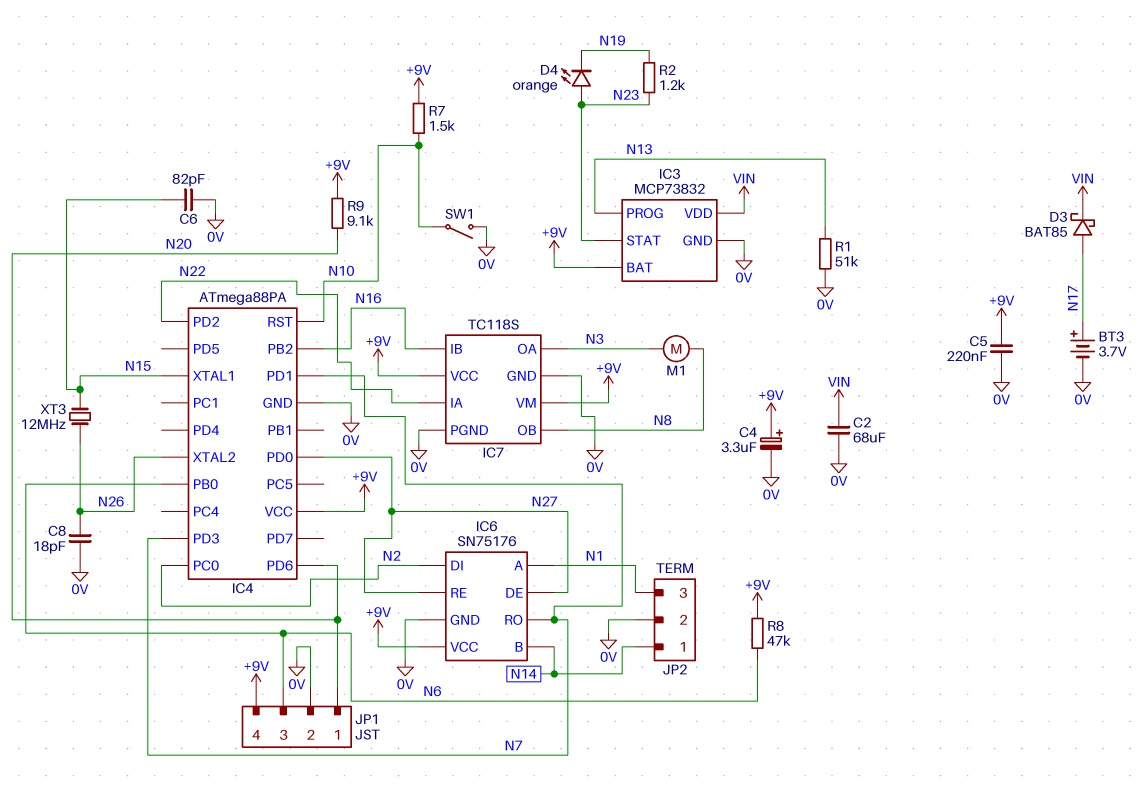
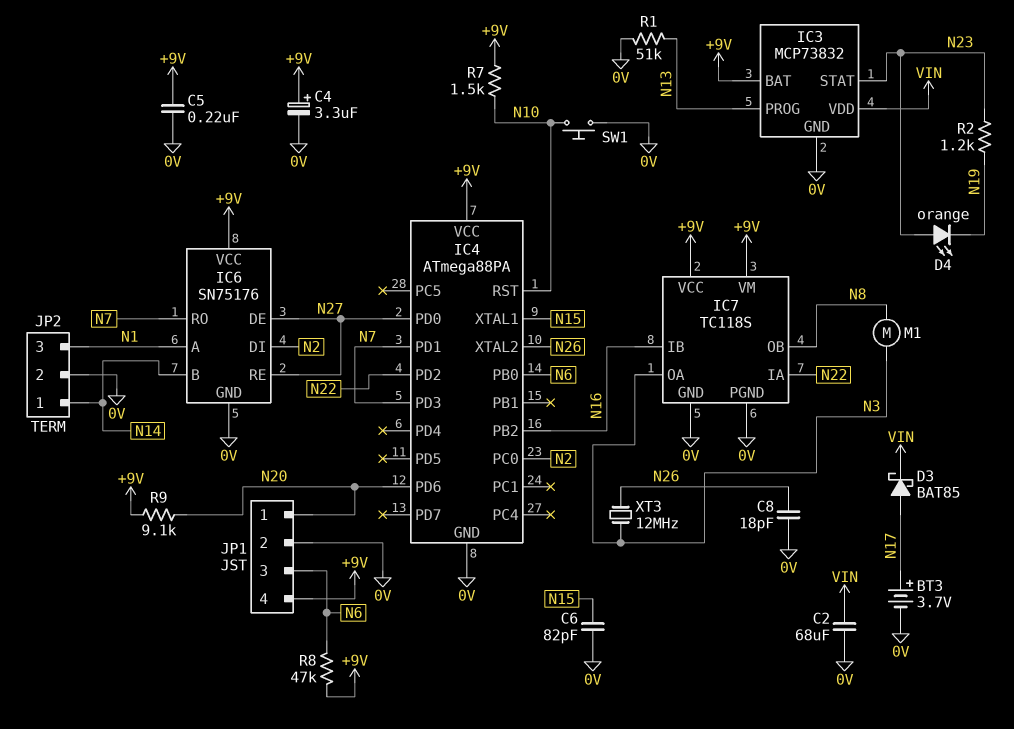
SW1: switch (0V, N10) -> button (0V, N10)
XT3: 12MHz (N15, N26) -> 12MHz (N3, N26)

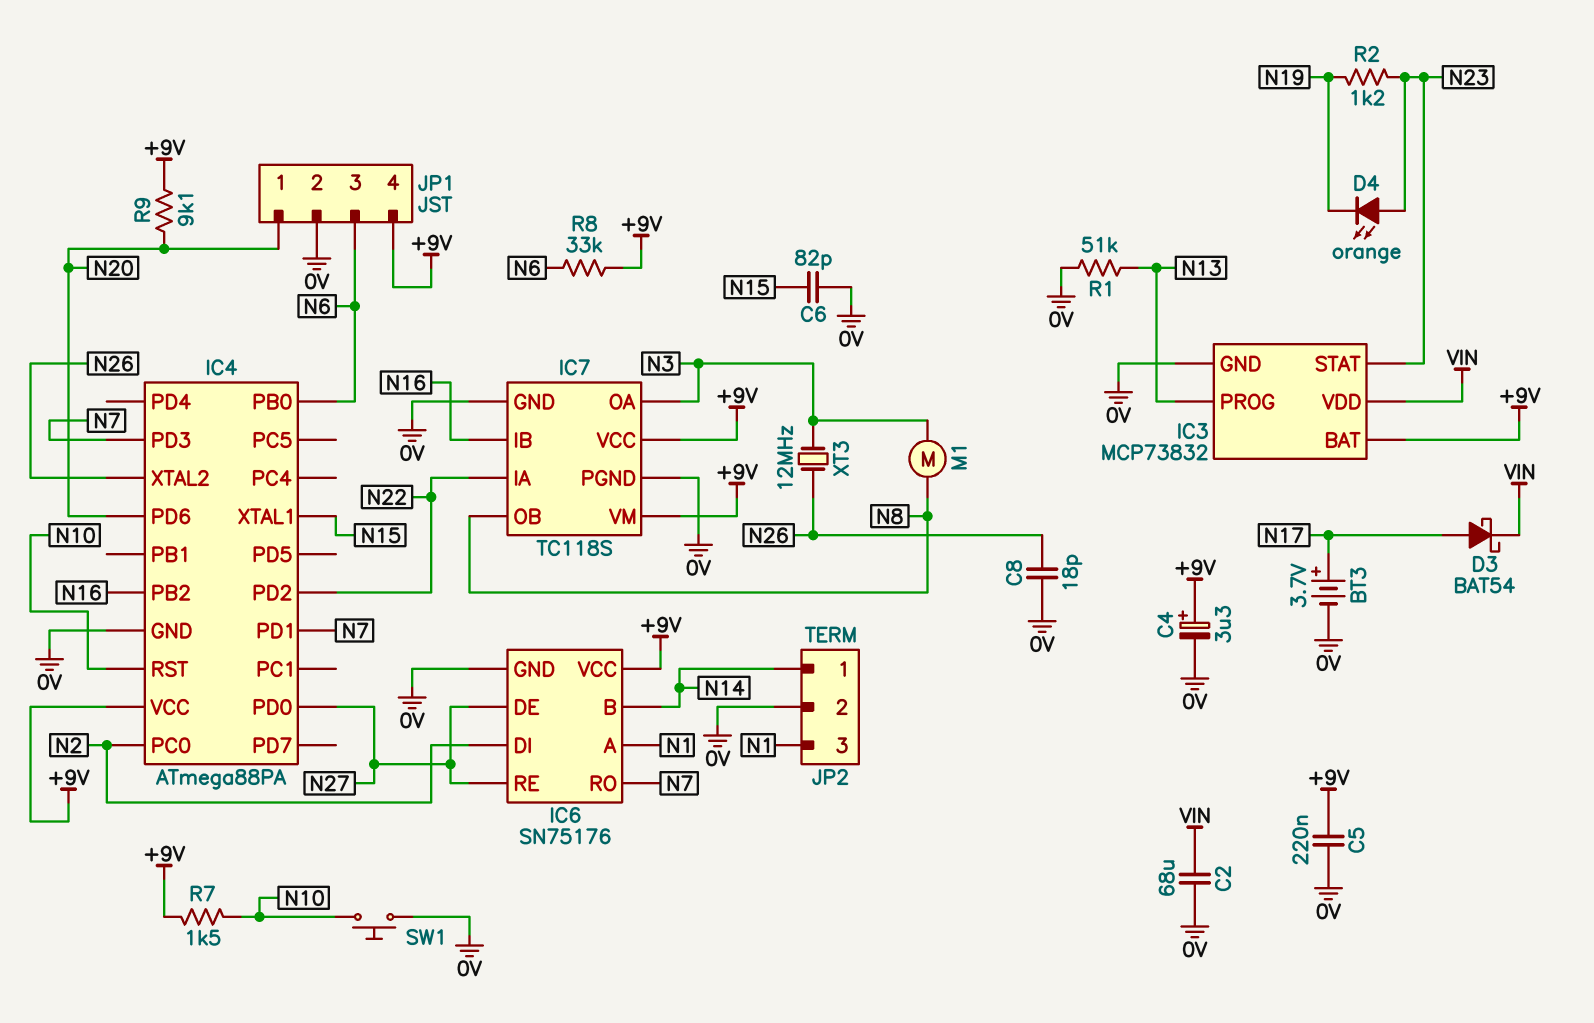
D3: schottky BAT85 (A N17, K VIN) -> schottky BAT54 (A N17, K VIN)
R8: 47k (+9V, N6) -> 33k (+9V, N6)

